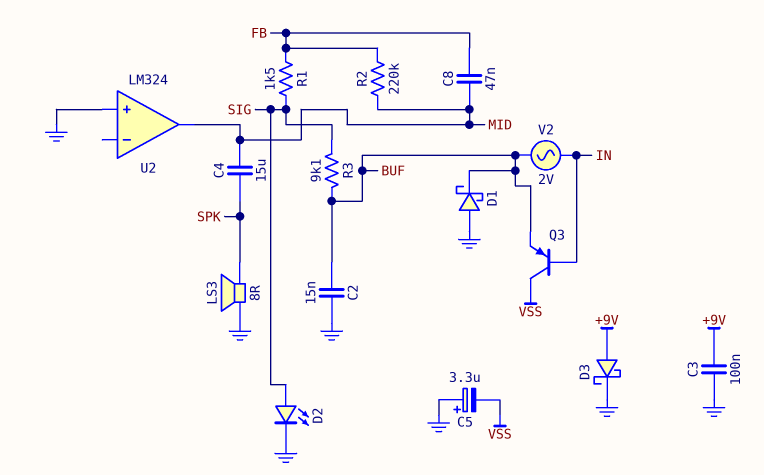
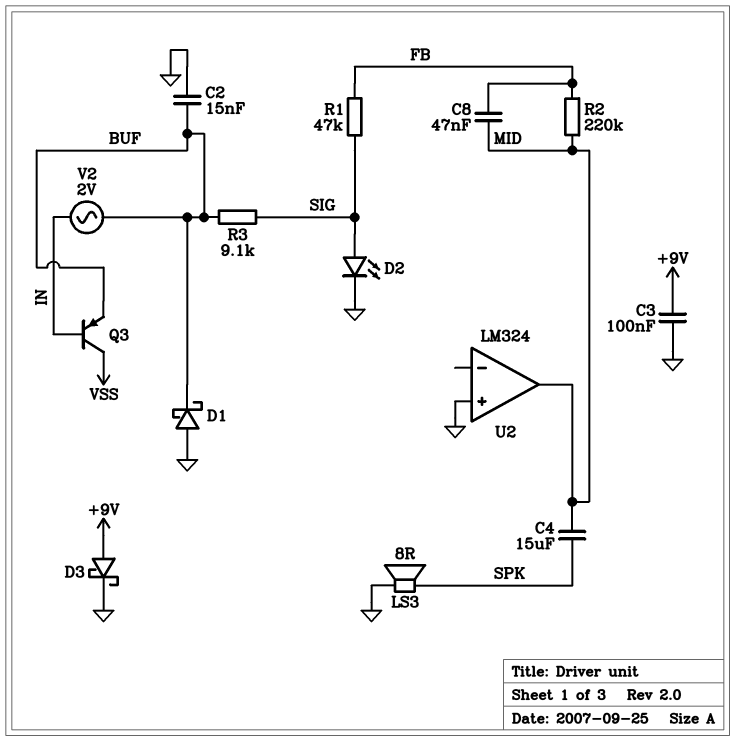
C5: 3.3uF (plus GND, minus VSS) -> none
R1: 1.5k (FB, SIG) -> 47k (FB, SIG)

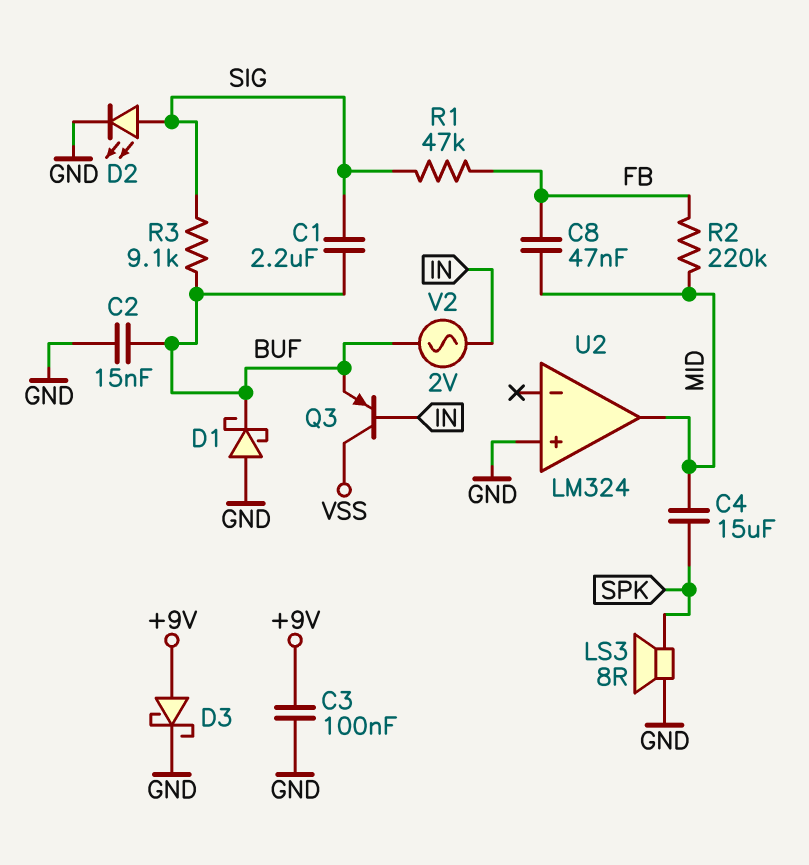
C1: none -> 2.2uF (BUF, SIG)

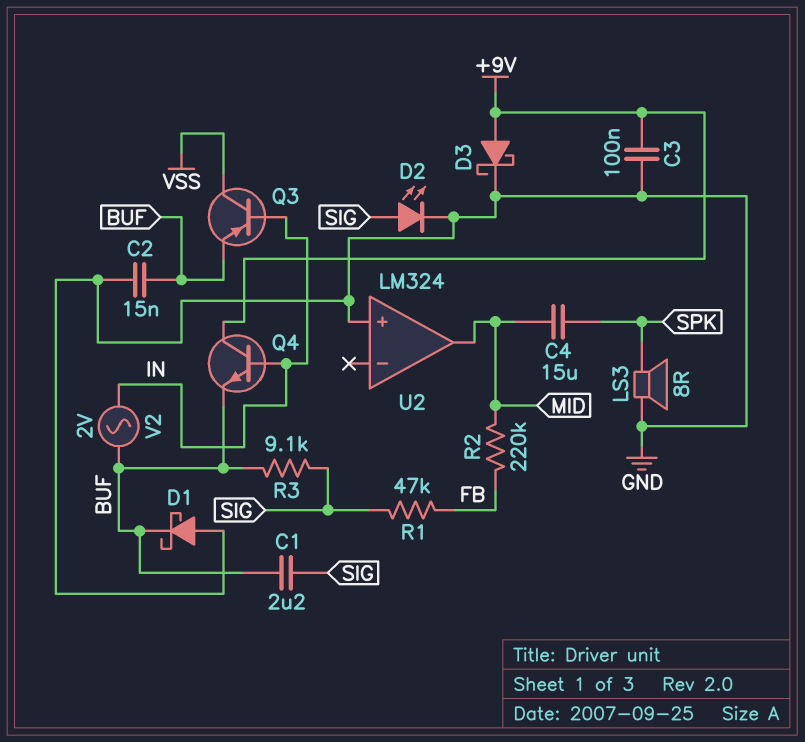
C8: 47nF (FB, MID) -> none
Q4: none -> NPN (B IN, C +9V, E BUF)

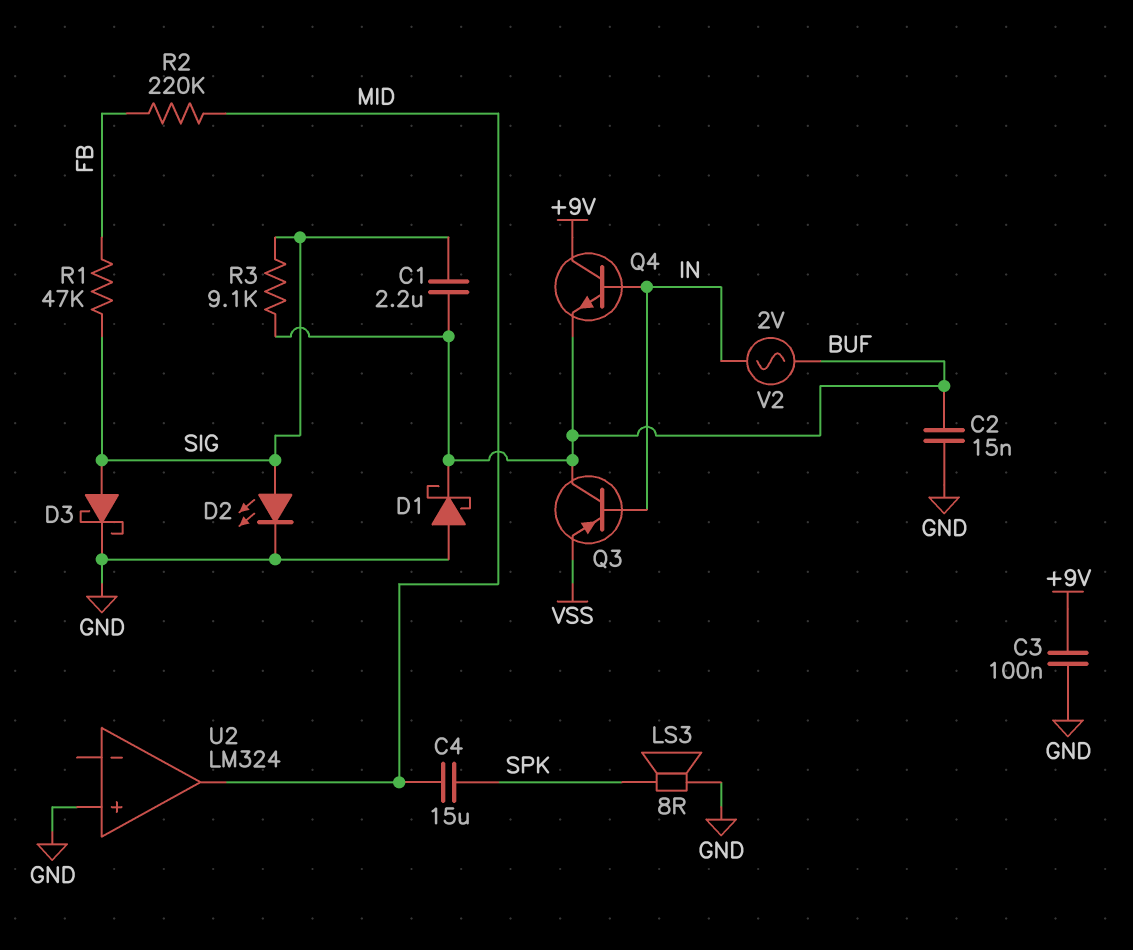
D3: schottky (A +9V, K GND) -> schottky (A SIG, K GND)
Q3: PNP (B IN, C VSS, E BUF) -> PNP (B IN, C BUF, E VSS)

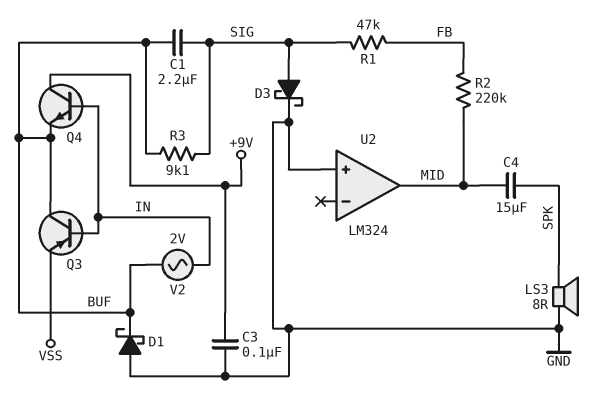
C2: 15nF (BUF, GND) -> none
D2: LED (A SIG, K GND) -> none

